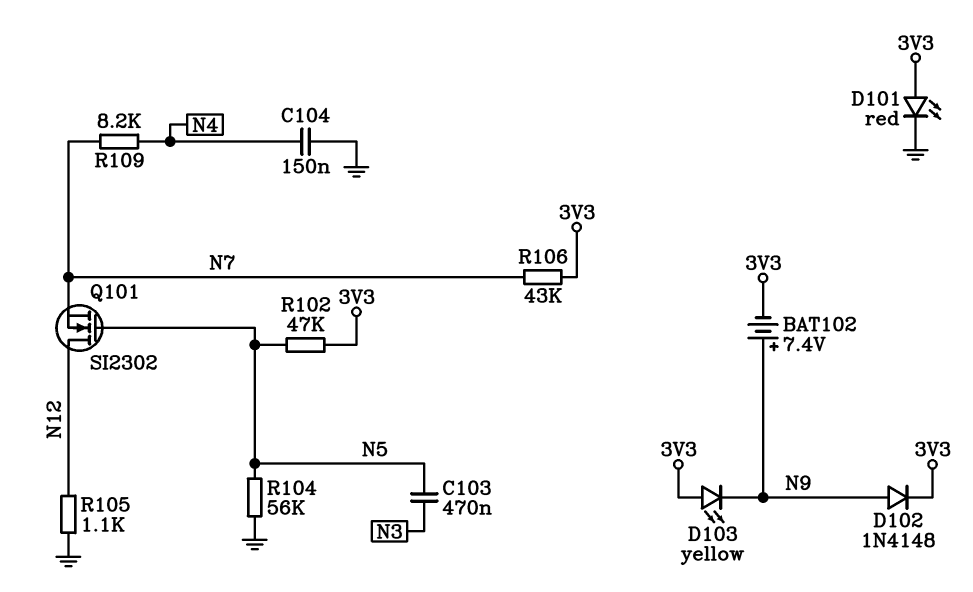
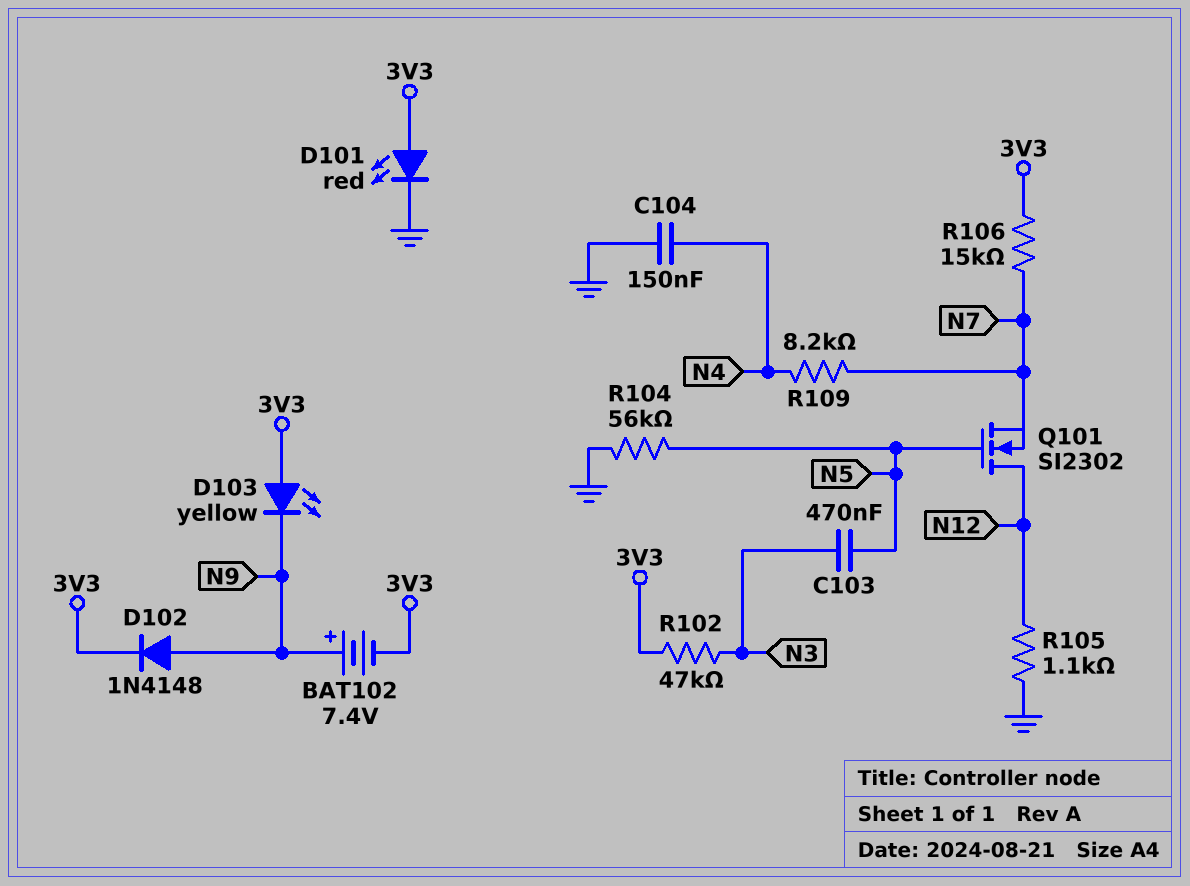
R102: 47k (3V3, N5) -> 47k (3V3, N3)
R106: 43k (3V3, N7) -> 15k (3V3, N7)

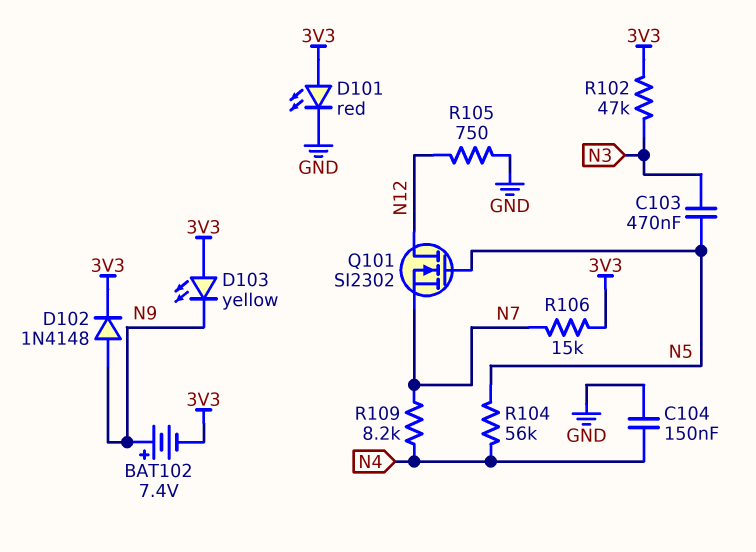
R104: 56k (GND, N5) -> 56k (N4, N5)
R105: 1.1k (GND, N12) -> 750 (GND, N12)

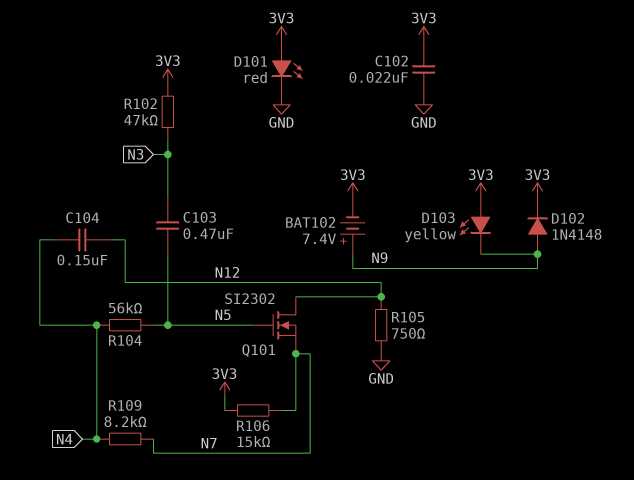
C102: none -> 22nF (3V3, GND)
C104: 150nF (GND, N4) -> 150nF (N4, N12)

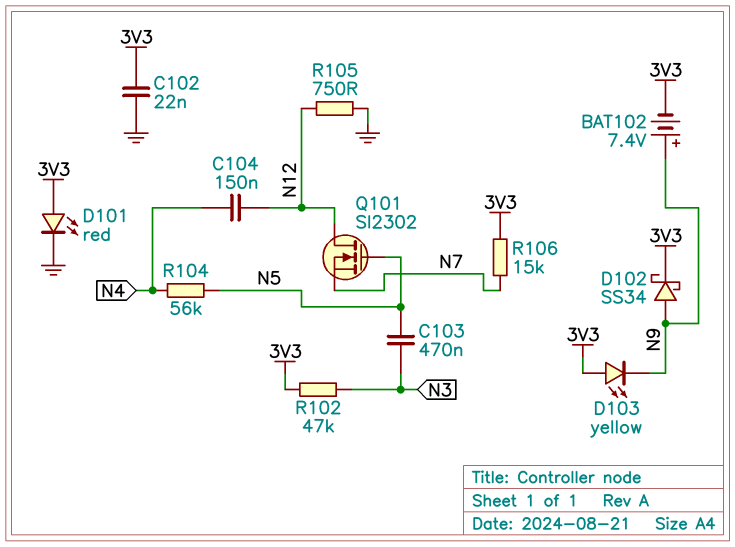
D102: diode 1N4148 (A N9, K 3V3) -> schottky SS34 (A N9, K 3V3)
R109: 8.2k (N4, N7) -> none

